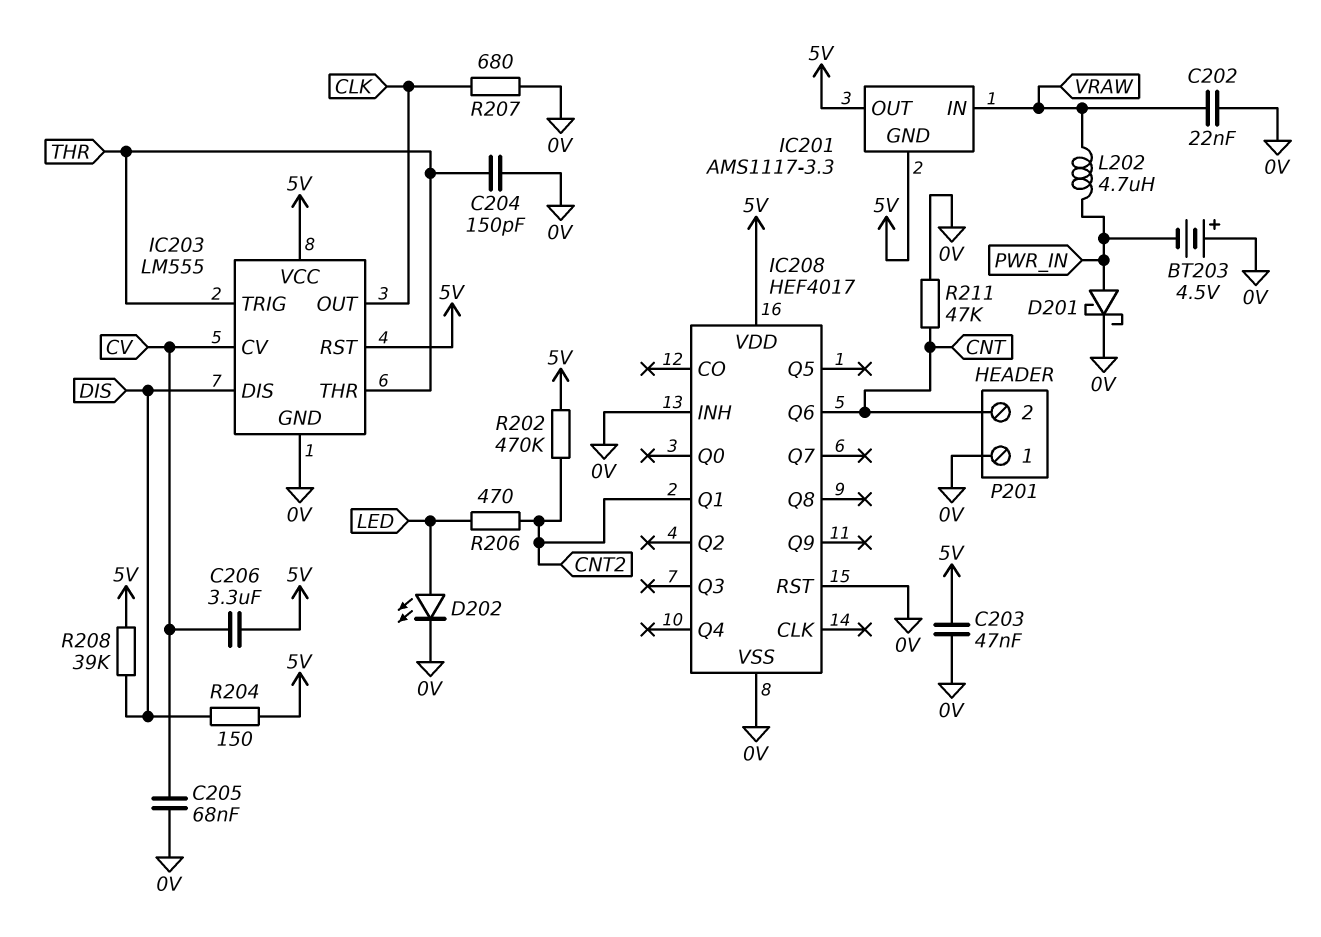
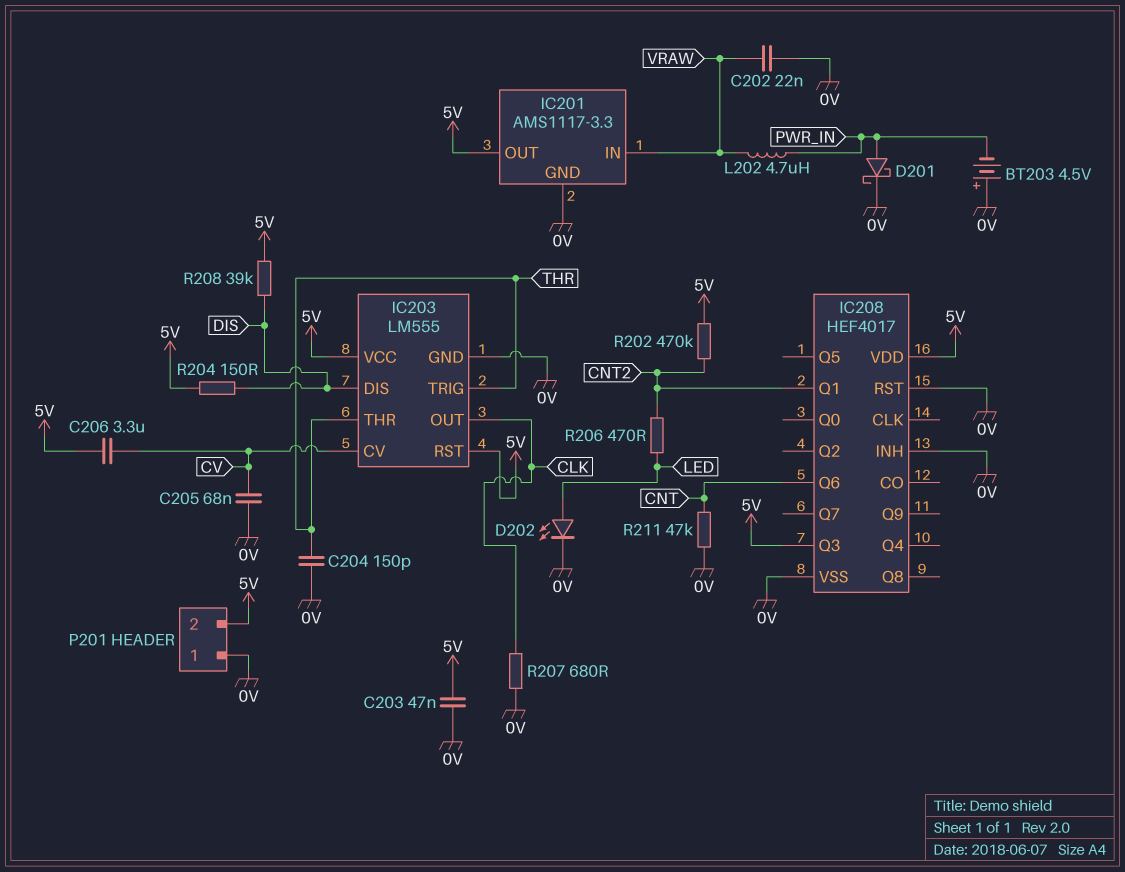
IC201 pin GND: 5V -> 0V
IC208 pin Q3: none -> 5V
P201 pin 2: CNT -> 5V

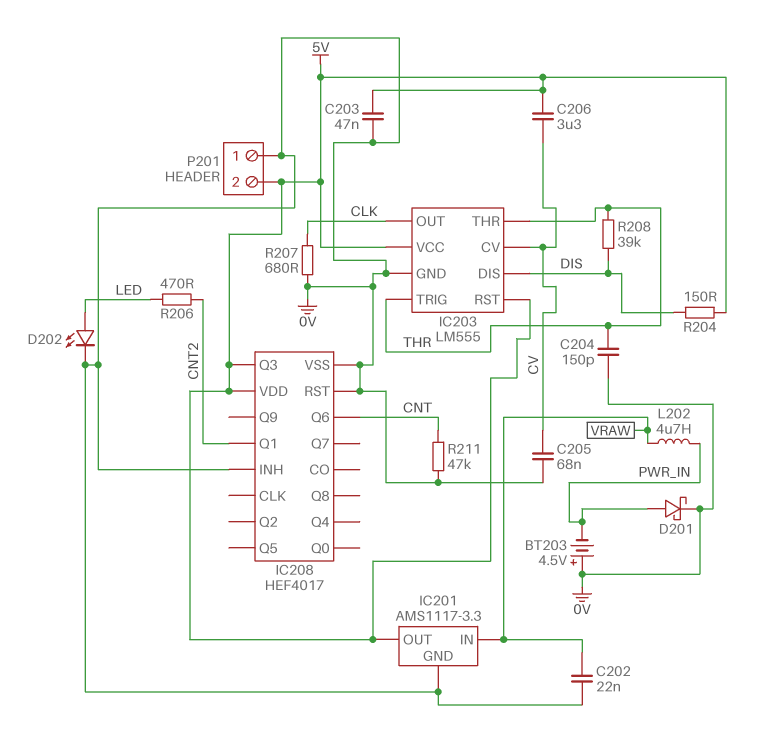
R202: 470k (5V, CNT2) -> none
R208: 39k (5V, DIS) -> 39k (DIS, THR)

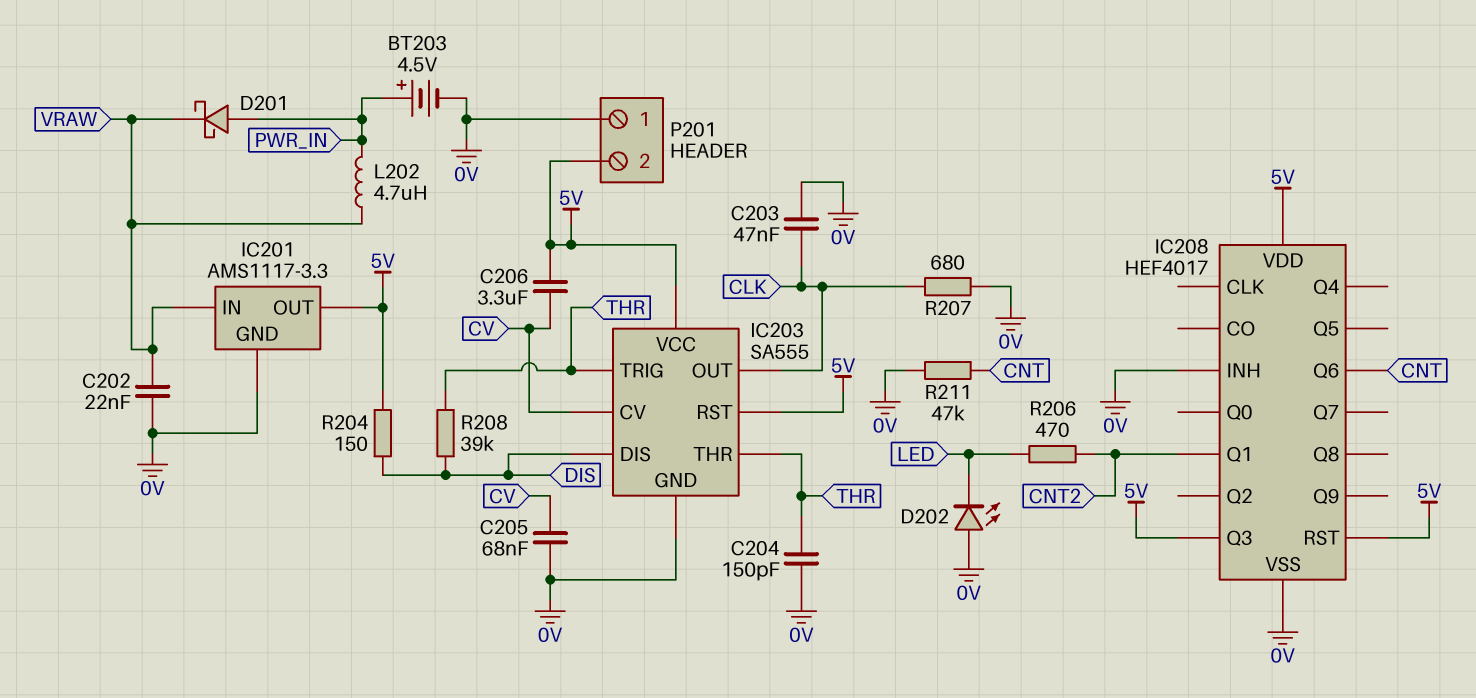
BT203: 4.5V (plus 0V, minus PWR_IN) -> 4.5V (plus PWR_IN, minus 0V)
C203: 47nF (0V, 5V) -> 47nF (0V, CLK)
D201: schottky (A PWR_IN, K 0V) -> schottky (A PWR_IN, K VRAW)
D202: LED (A LED, K 0V) -> LED (A 0V, K LED)
IC203: LM555 -> SA555
IC208 pin RST: 0V -> 5V

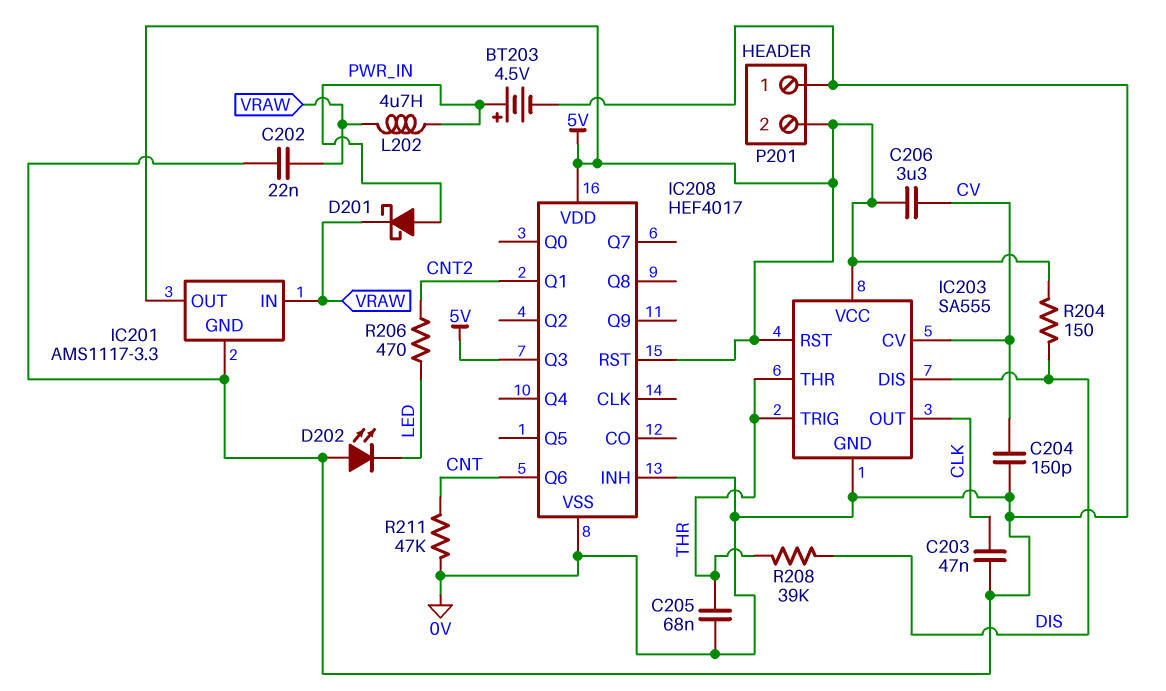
C204: 150pF (0V, THR) -> 150pF (0V, CV)
C205: 68nF (0V, CV) -> 68nF (0V, THR)
R207: 680 (0V, CLK) -> none

